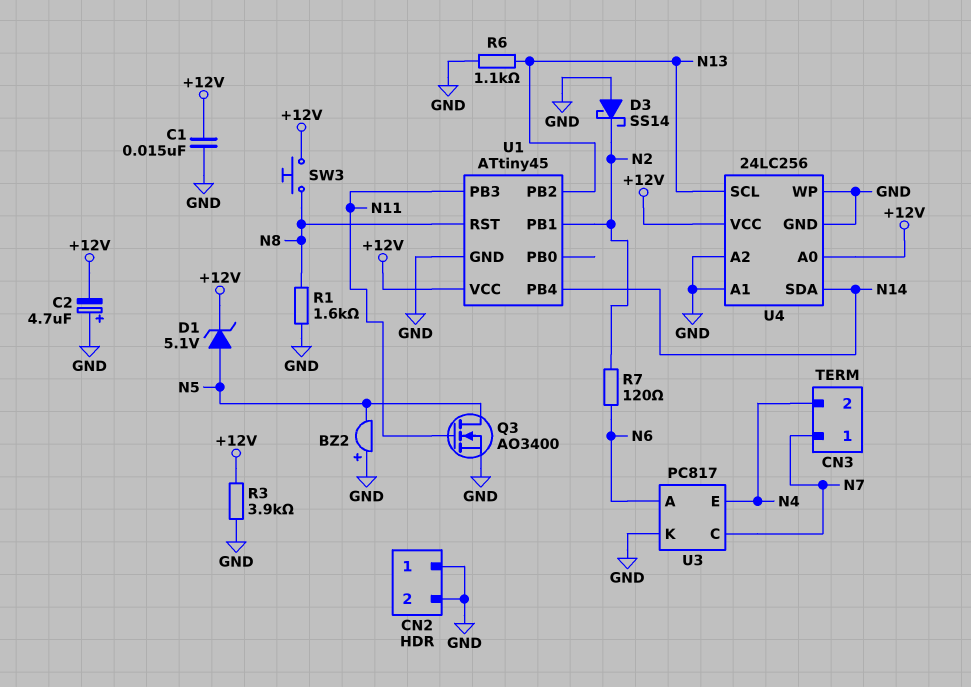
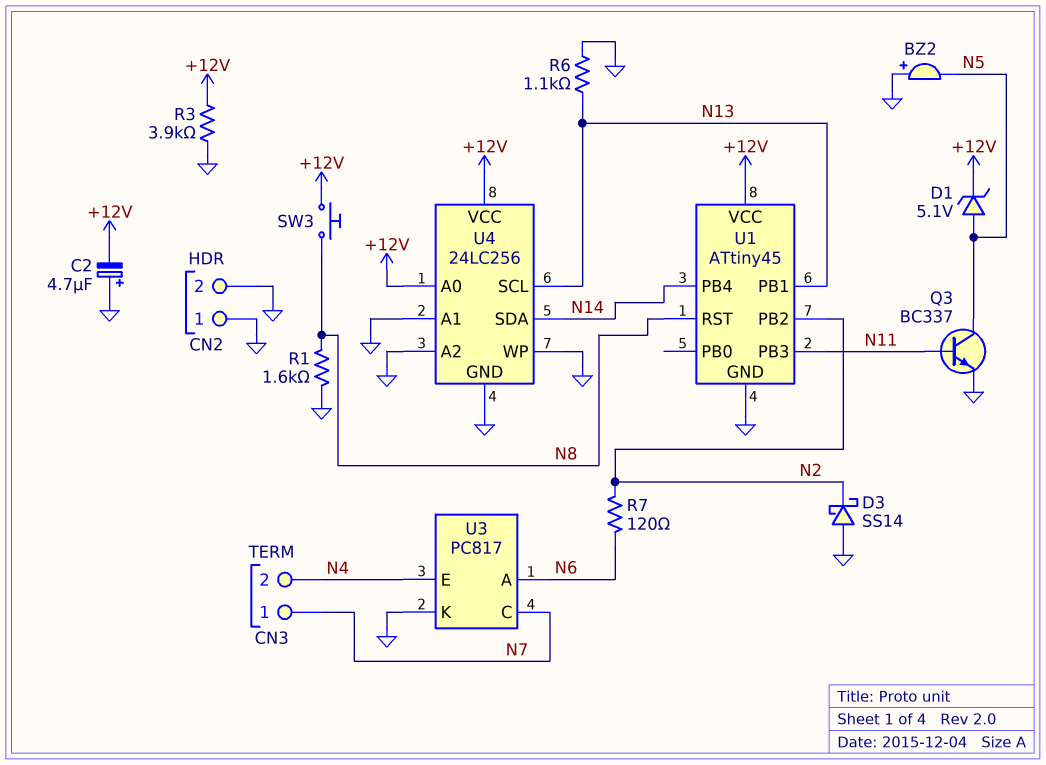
C1: 15nF (+12V, GND) -> none
Q3: NMOS AO3400 (G N11, D N5, S GND) -> NPN BC337 (B N11, C N5, E GND)
U1 pin PB1: N2 -> N13
U1 pin PB2: N13 -> N2

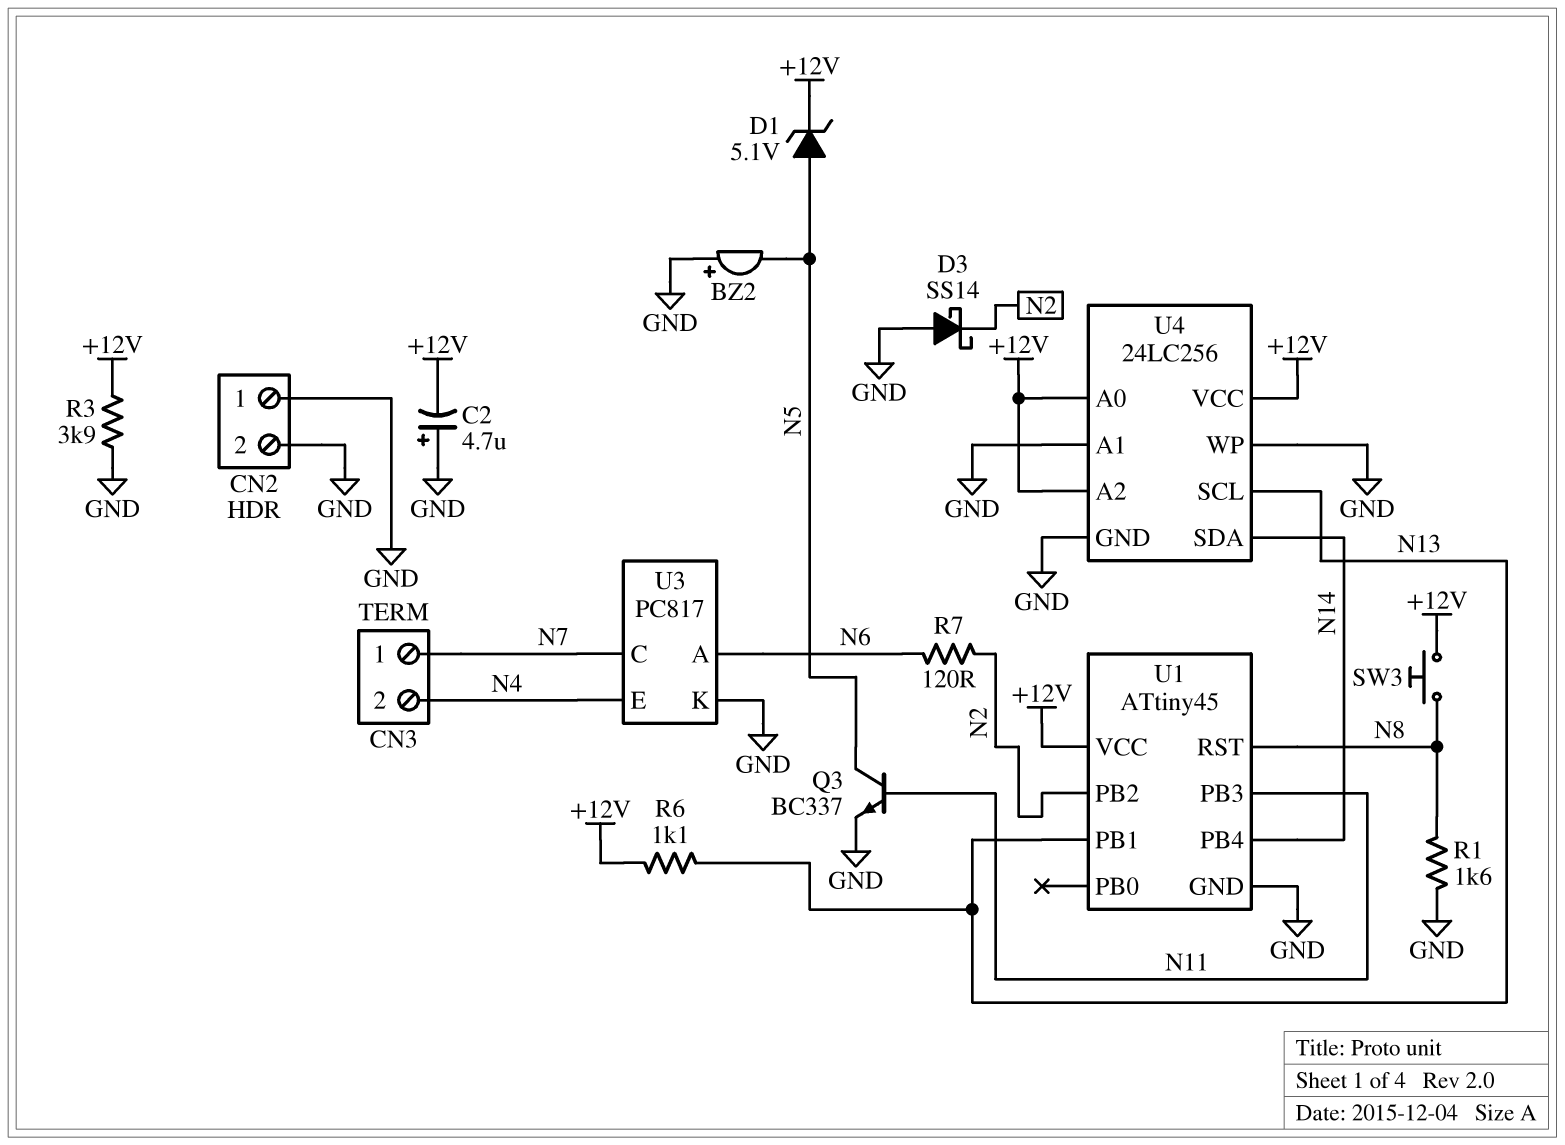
R6: 1.1k (GND, N13) -> 1.1k (+12V, N13)
U4 pin A2: GND -> +12V

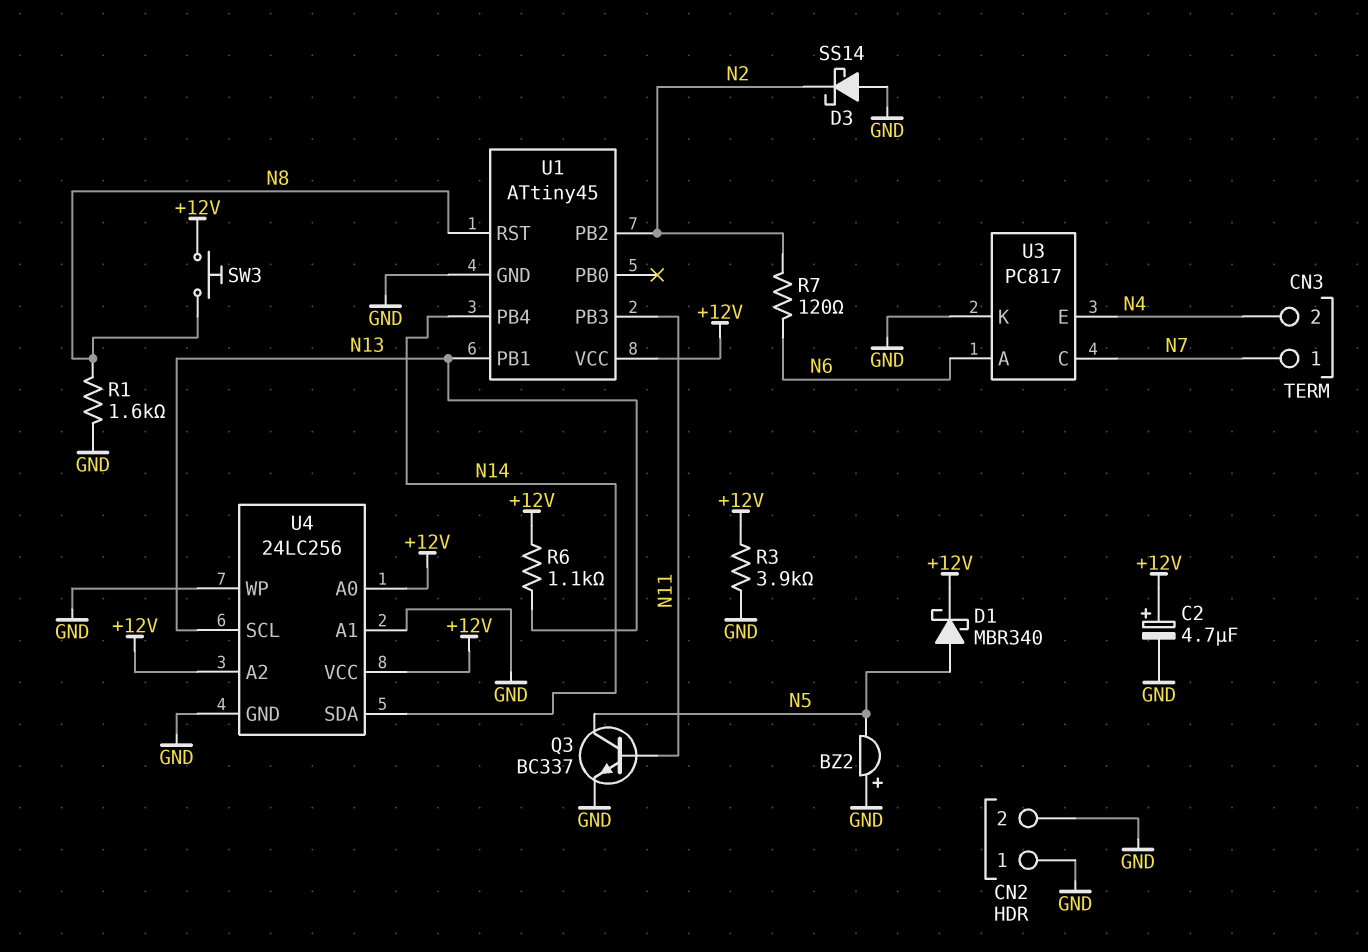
C2: 4.7uF (plus GND, minus +12V) -> 4.7uF (plus +12V, minus GND)
D1: zener 5.1V (A N5, K +12V) -> schottky MBR340 (A N5, K +12V)

